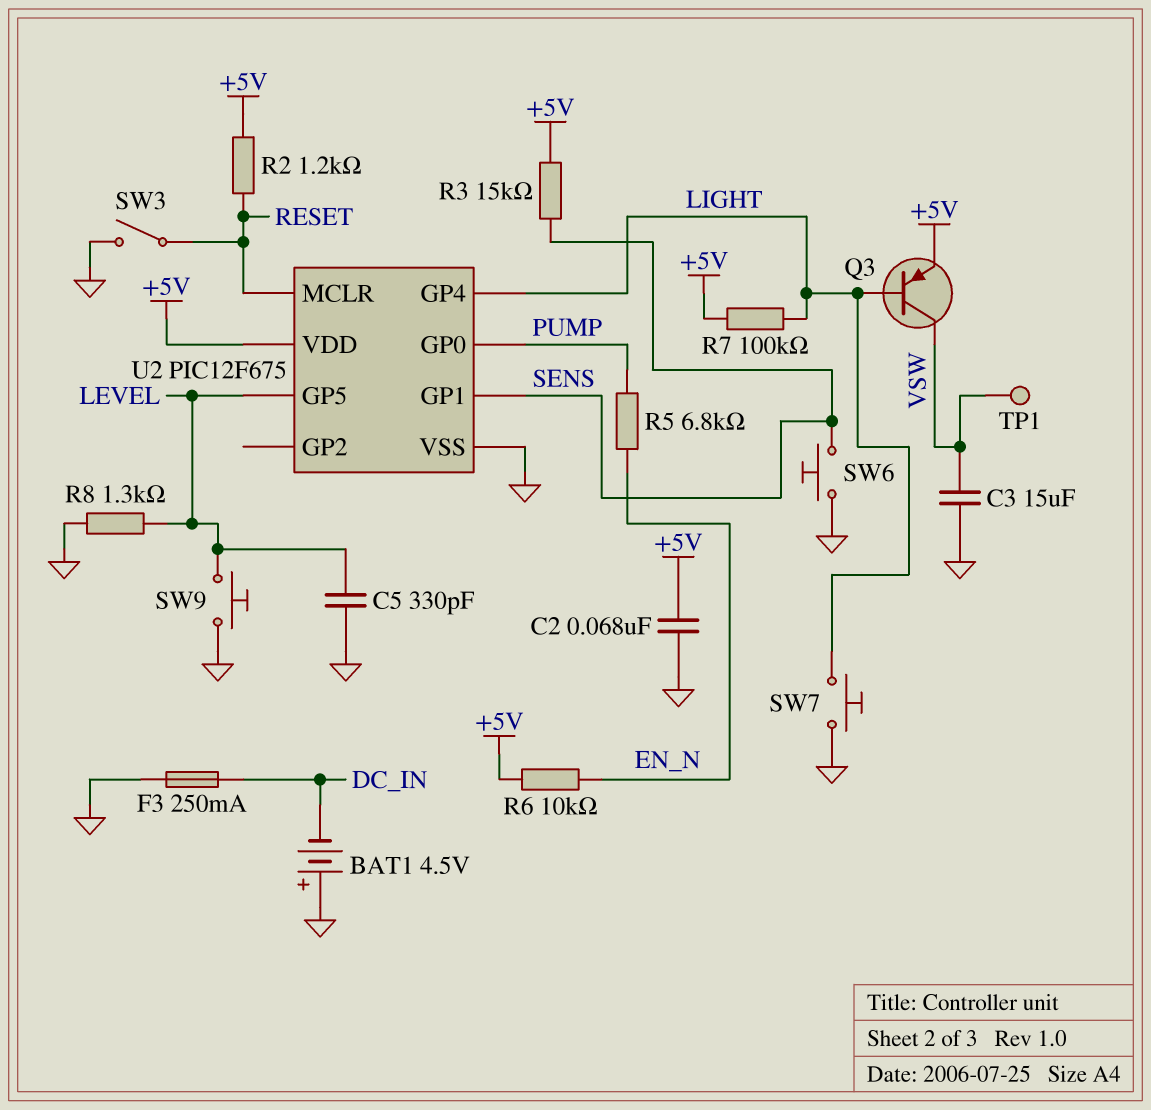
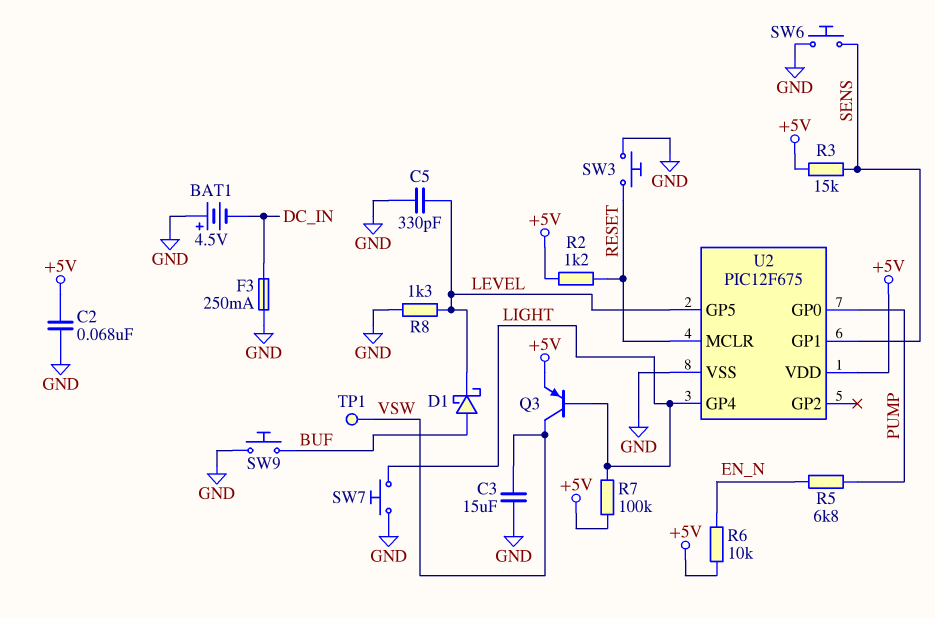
D1: none -> schottky (A BUF, K LEVEL)
SW3: switch (GND, RESET) -> button (GND, RESET)
SW9: button (GND, LEVEL) -> button (BUF, GND)

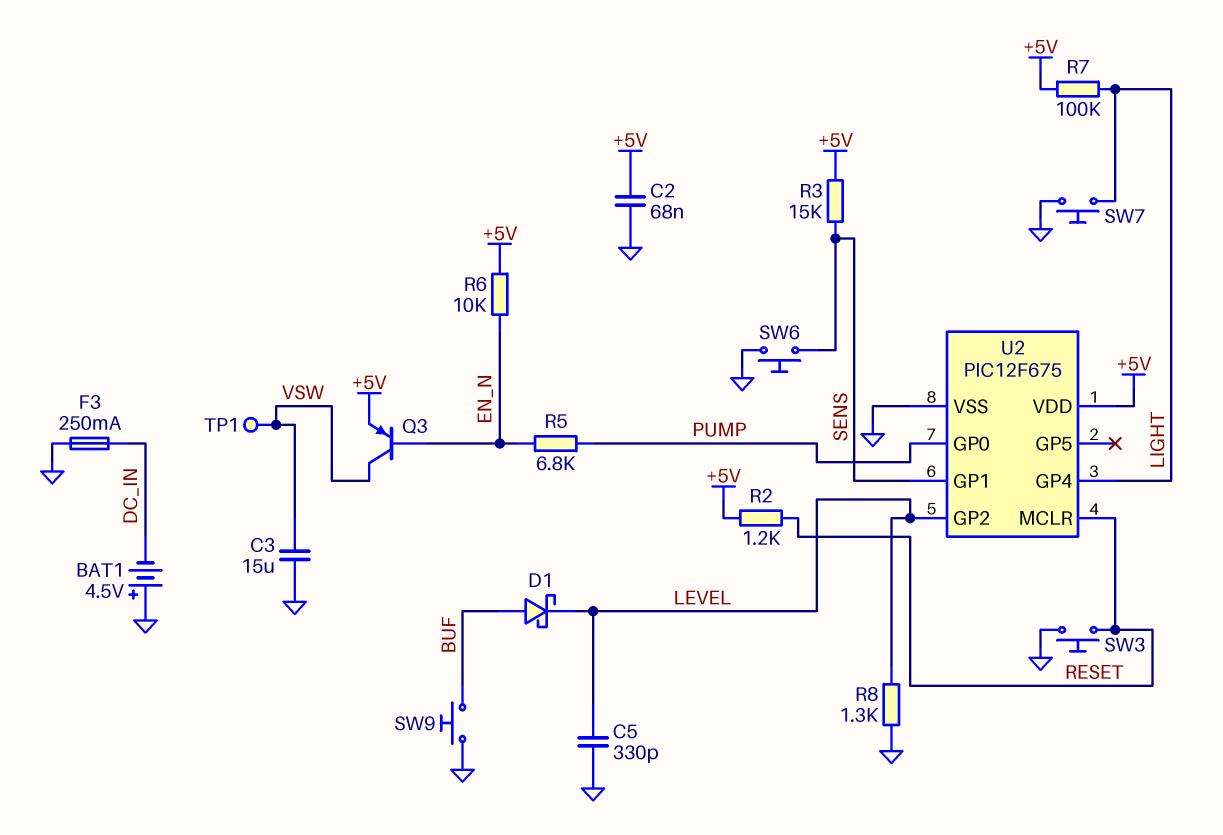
Q3: PNP (B LIGHT, C VSW, E +5V) -> PNP (B EN_N, C VSW, E +5V)
U2 pin GP2: none -> LEVEL
U2 pin GP5: LEVEL -> none

